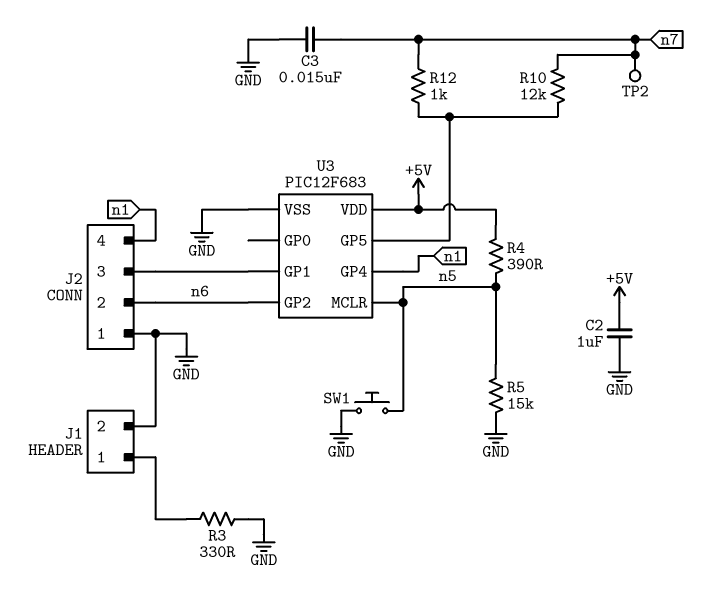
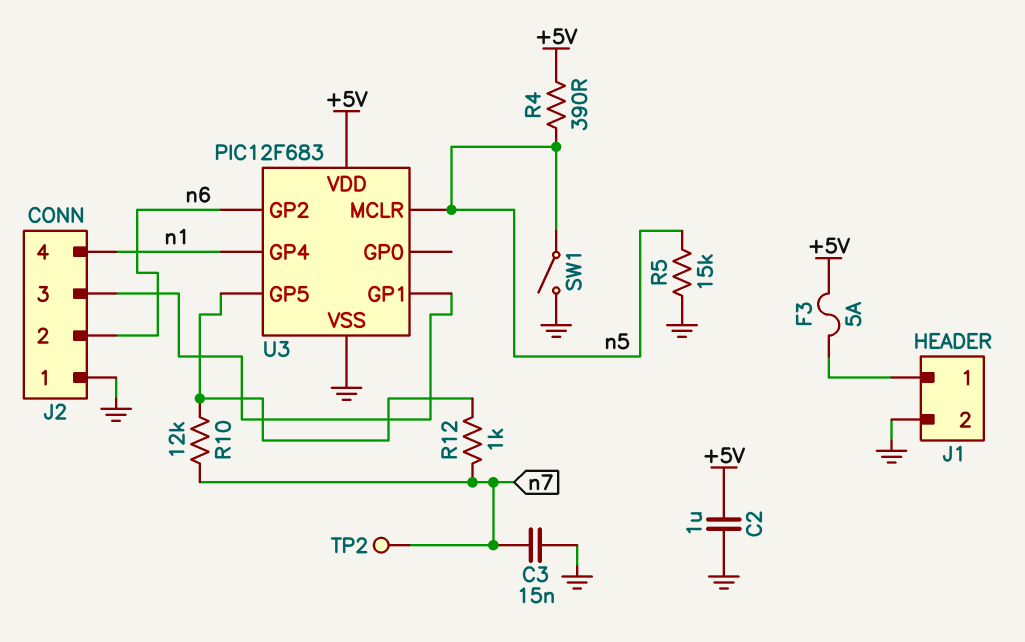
F3: none -> 5A (+5V, J1/1)
R3: 330 (GND, J1/1) -> none
SW1: button (GND, n5) -> switch (GND, n5)

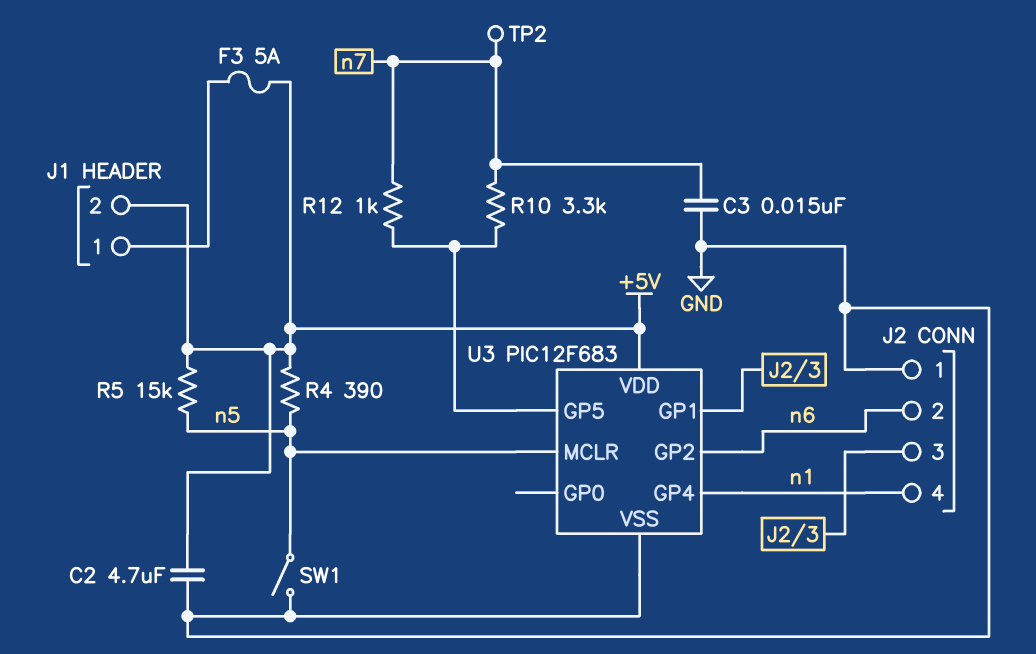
C2: 1uF (+5V, GND) -> 4.7uF (+5V, GND)
J1 pin 2: GND -> +5V
R5: 15k (GND, n5) -> 15k (+5V, n5)
R10: 12k (U3/GP5, n7) -> 3.3k (U3/GP5, n7)

